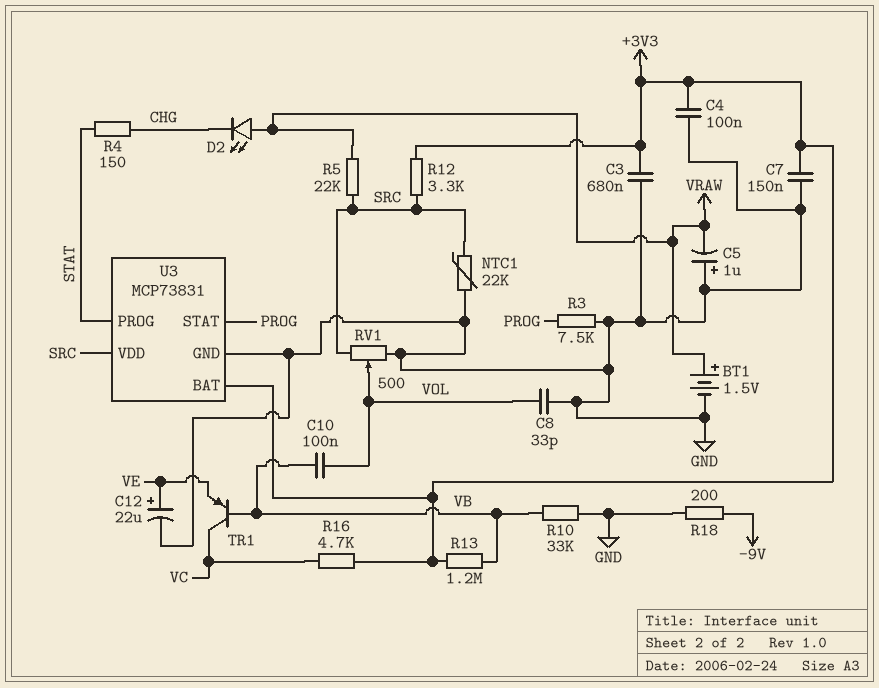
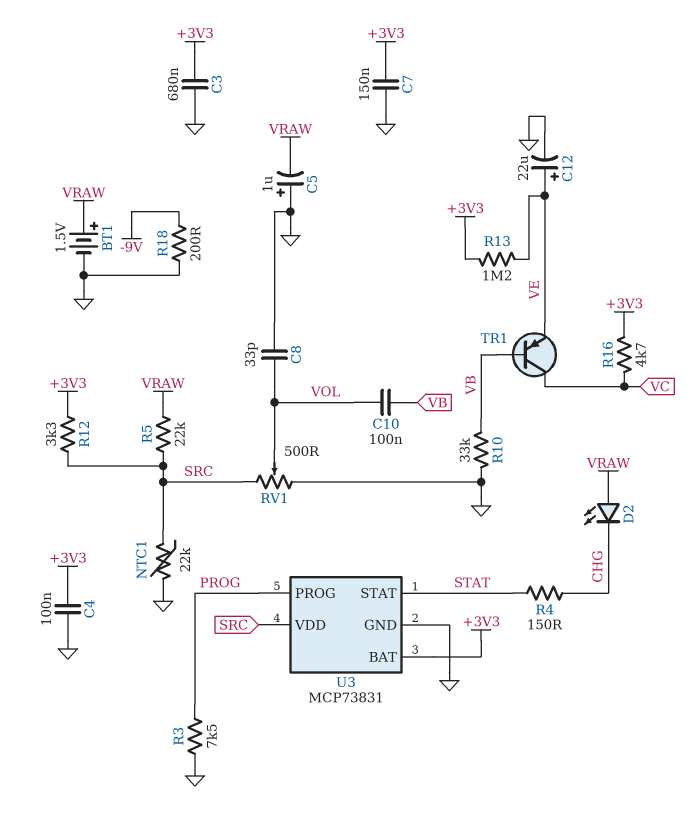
R13: 1.2M (+3V3, VB) -> 1.2M (+3V3, VE)
U3 pin PROG: STAT -> PROG
U3 pin STAT: PROG -> STAT

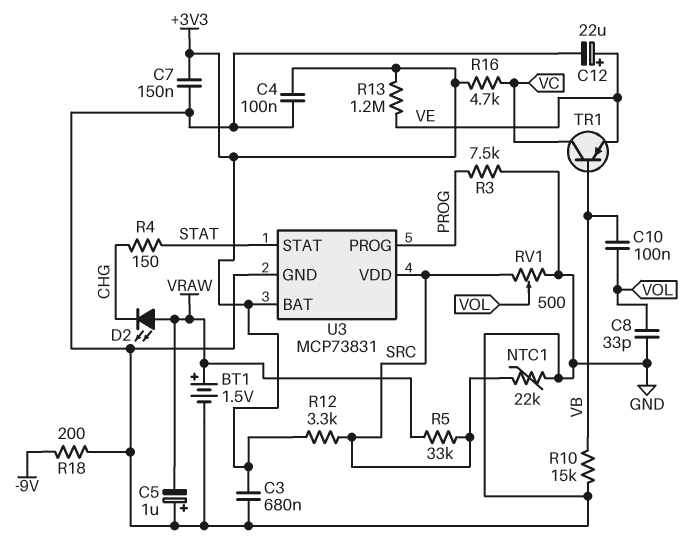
R5: 22k (SRC, VRAW) -> 33k (SRC, VRAW)
R10: 33k (GND, VB) -> 15k (GND, VB)

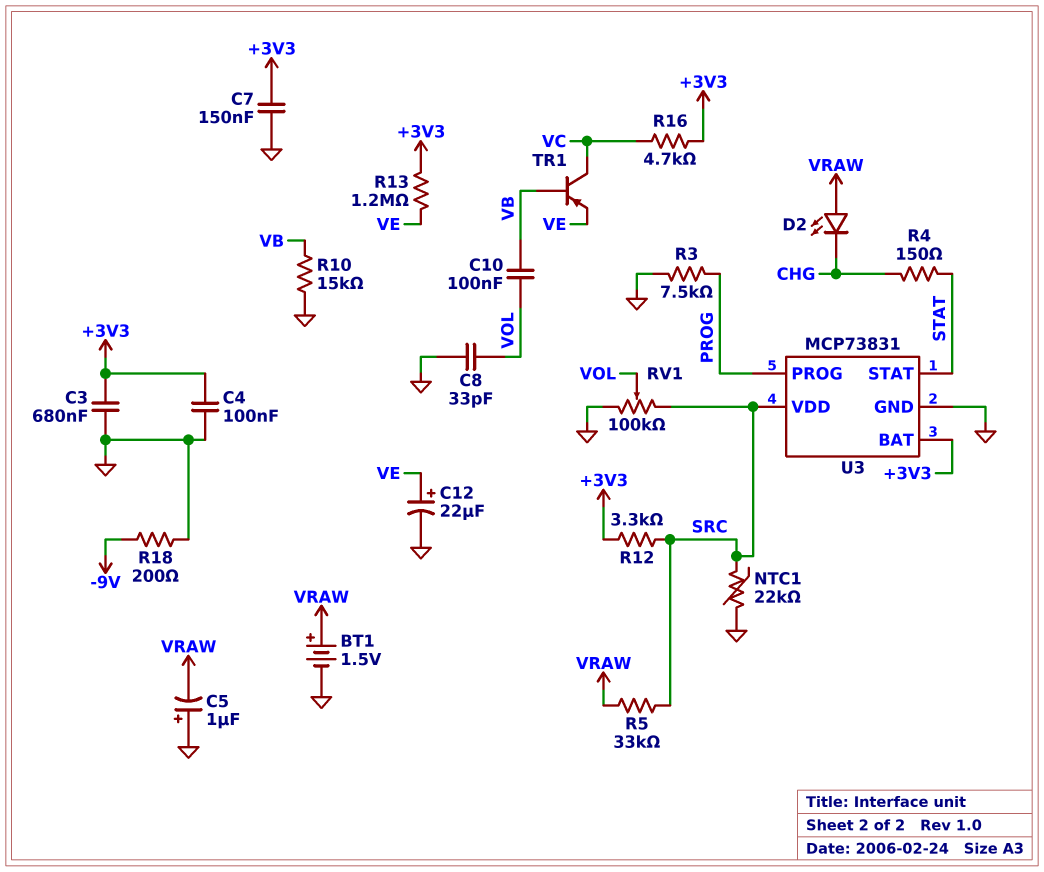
RV1: 500 (GND, SRC, wiper VOL) -> 100k (GND, SRC, wiper VOL)

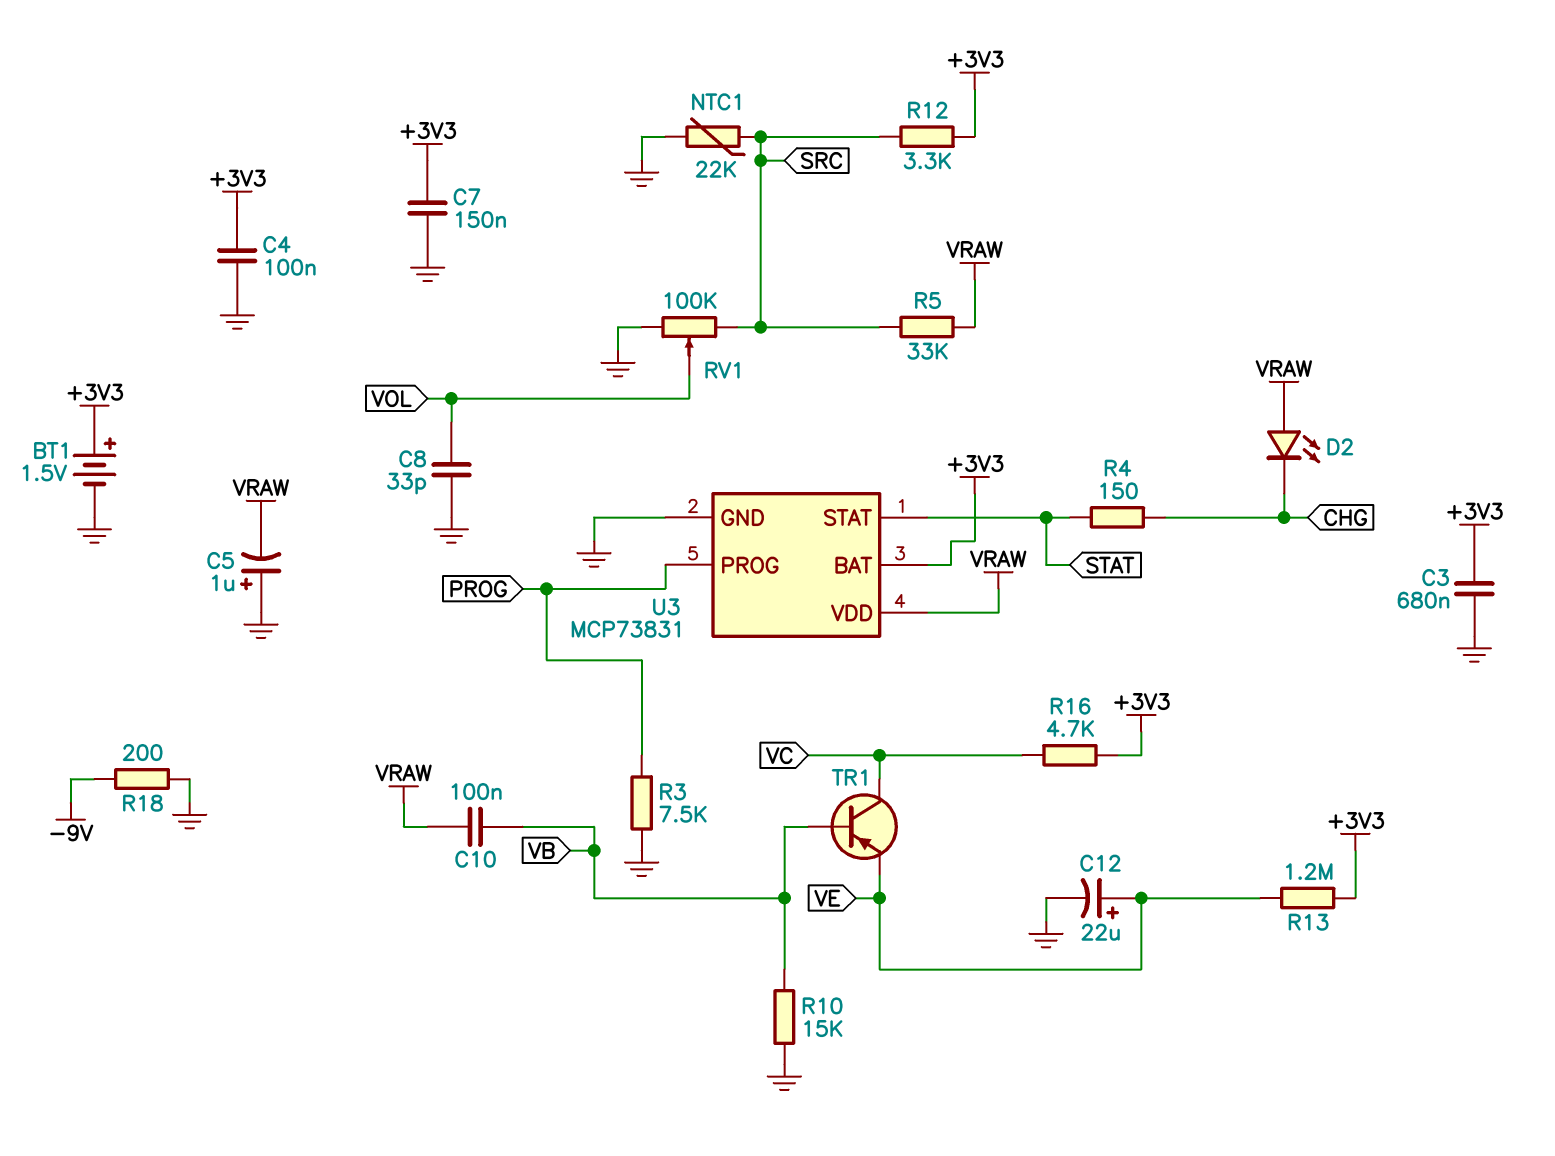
BT1: 1.5V (plus VRAW, minus GND) -> 1.5V (plus +3V3, minus GND)
C10: 100nF (VB, VOL) -> 100nF (VB, VRAW)
U3 pin VDD: SRC -> VRAW

